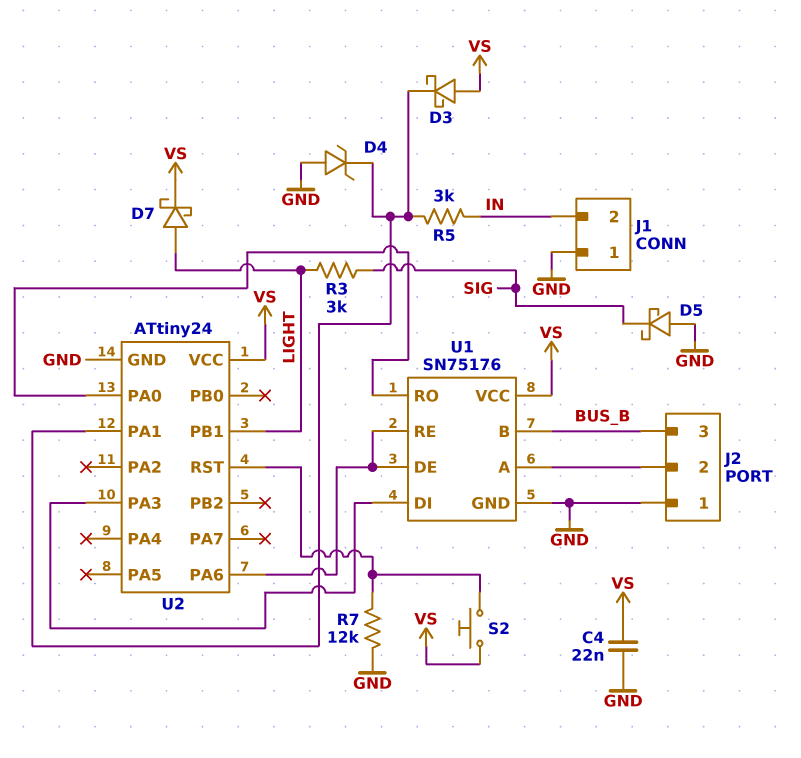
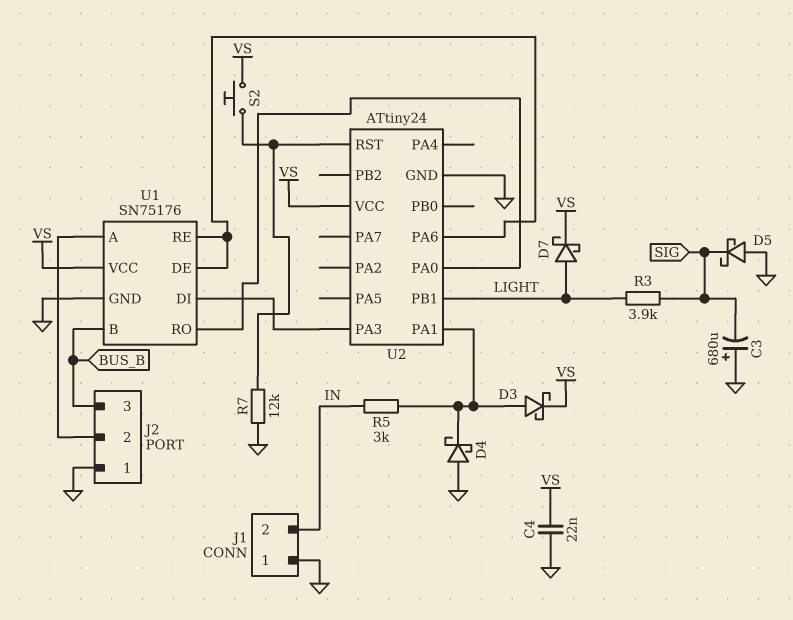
C3: none -> 680uF (plus GND, minus SIG)
D3: schottky (A VS, K U2/PA1) -> schottky (A U2/PA1, K VS)
D4: zener (A GND, K U2/PA1) -> schottky (A GND, K U2/PA1)
R3: 3k (LIGHT, SIG) -> 3.9k (LIGHT, SIG)

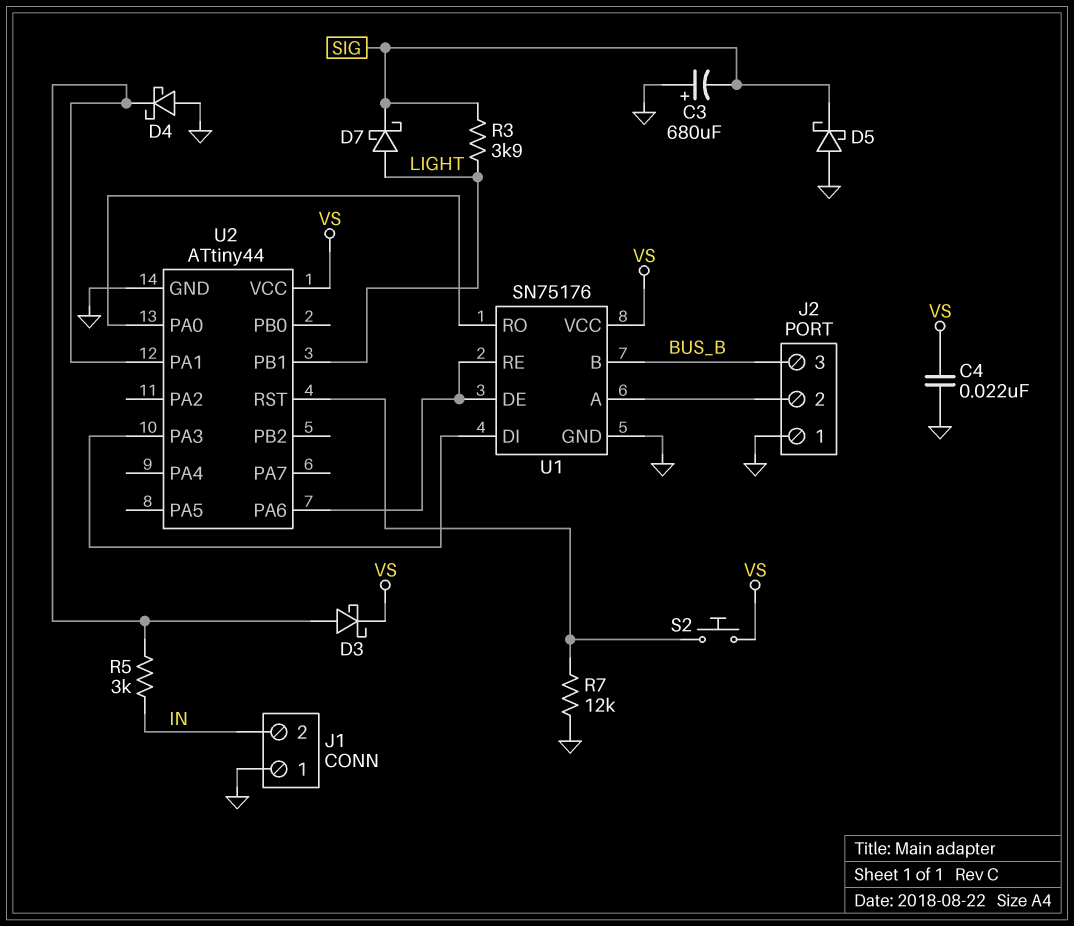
D7: schottky (A LIGHT, K VS) -> schottky (A LIGHT, K SIG)
U2: ATtiny24 -> ATtiny44

